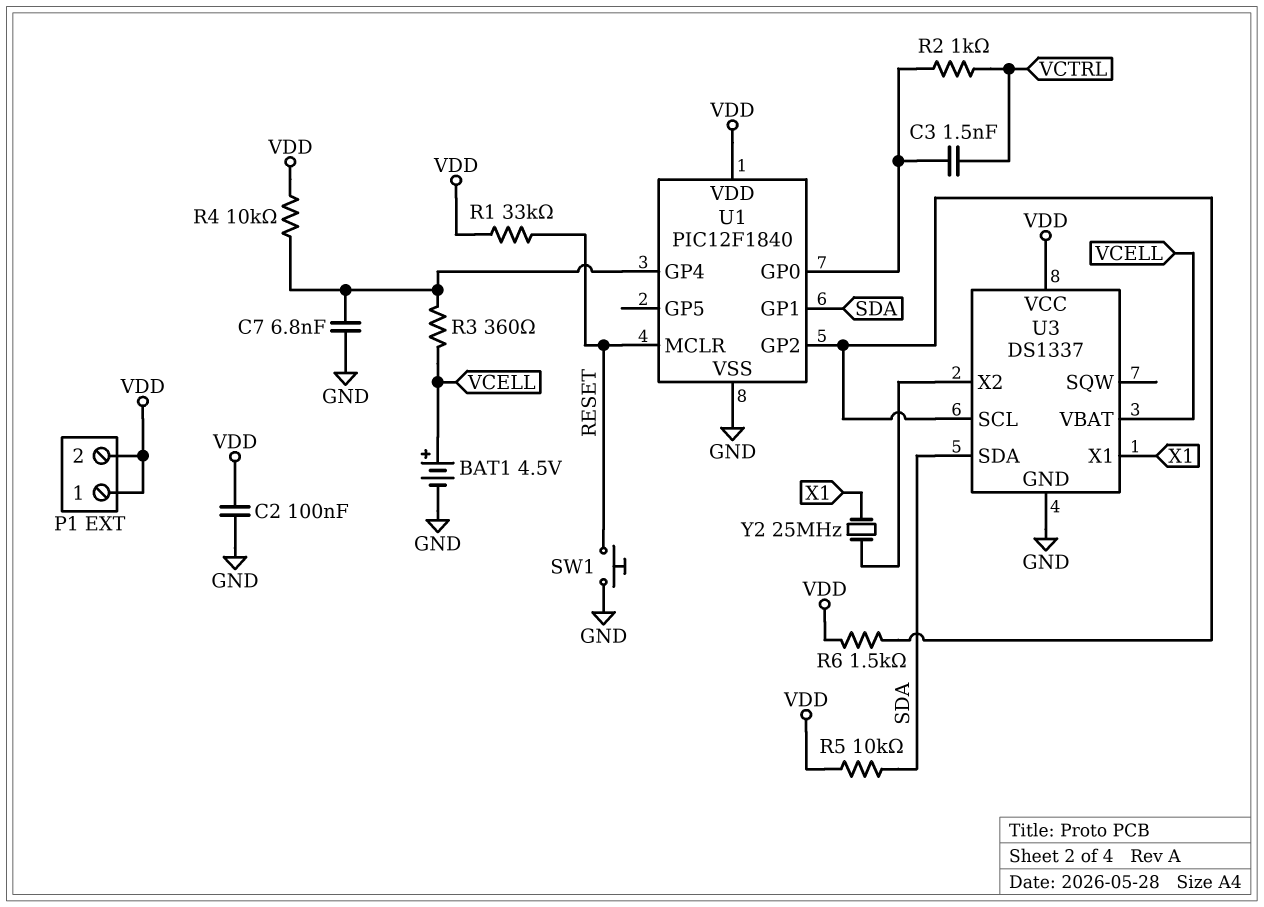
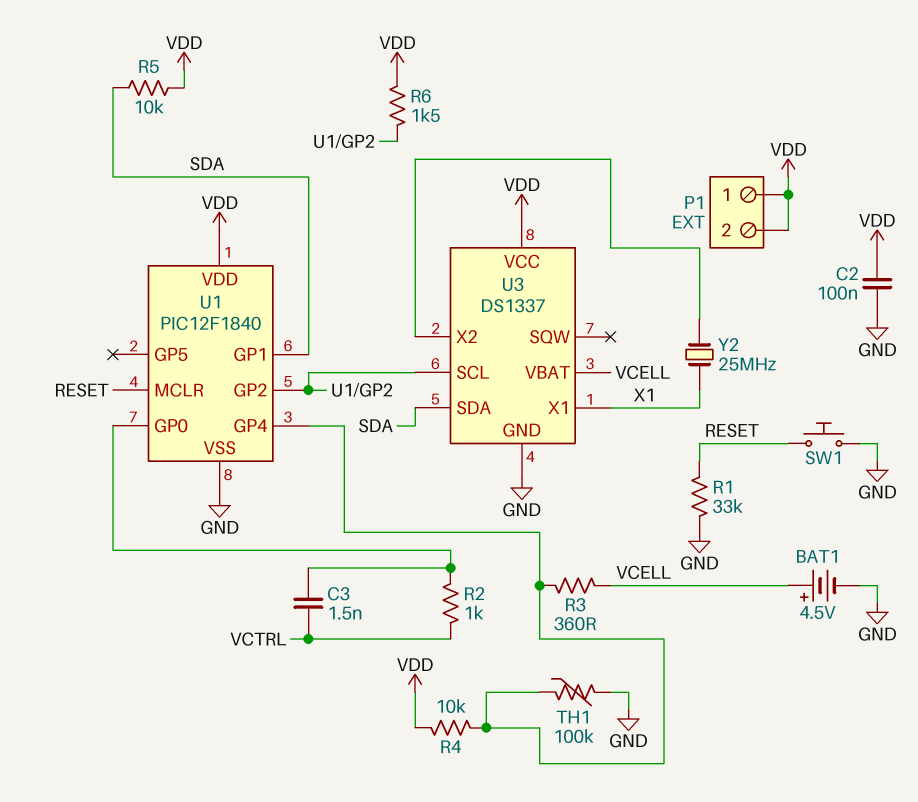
C7: 6.8nF (GND, U1/GP4) -> none
R1: 33k (RESET, VDD) -> 33k (GND, RESET)
TH1: none -> 100k (GND, U1/GP4)

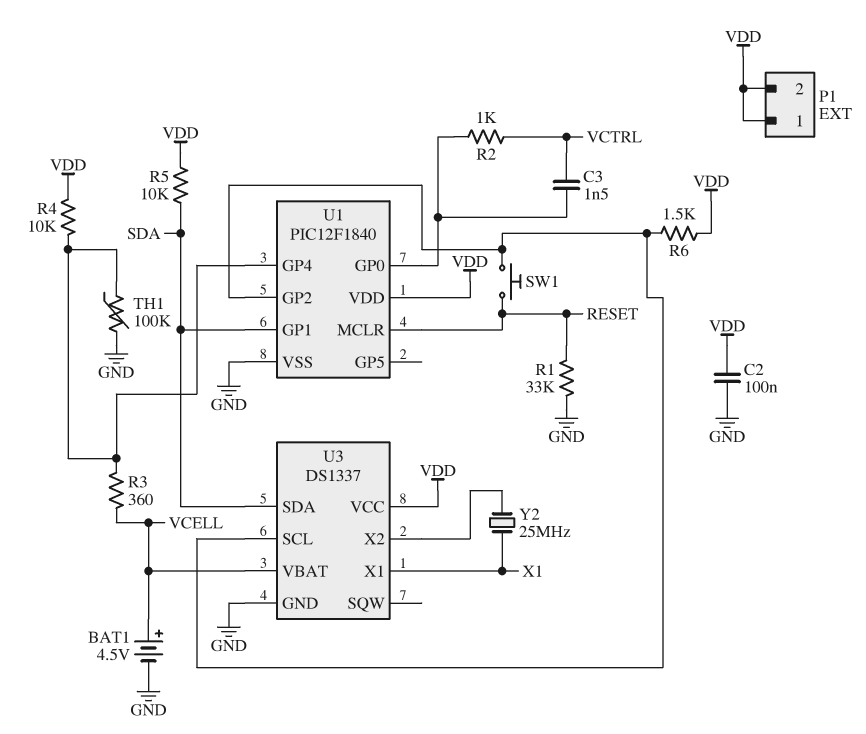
SW1: button (GND, RESET) -> button (RESET, U1/GP2)

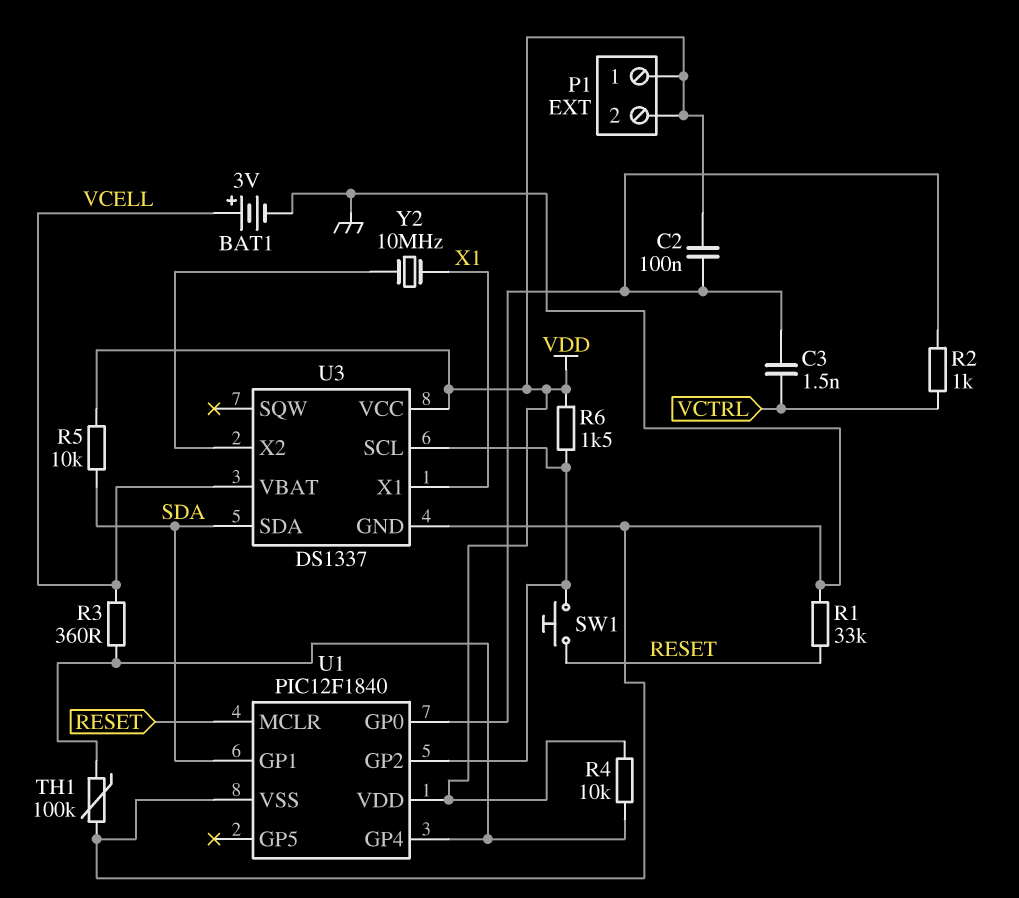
BAT1: 4.5V (plus VCELL, minus GND) -> 3V (plus VCELL, minus GND)
C2: 100nF (GND, VDD) -> 100nF (U1/GP0, VDD)
Y2: 25MHz (U3/X2, X1) -> 10MHz (U3/X2, X1)

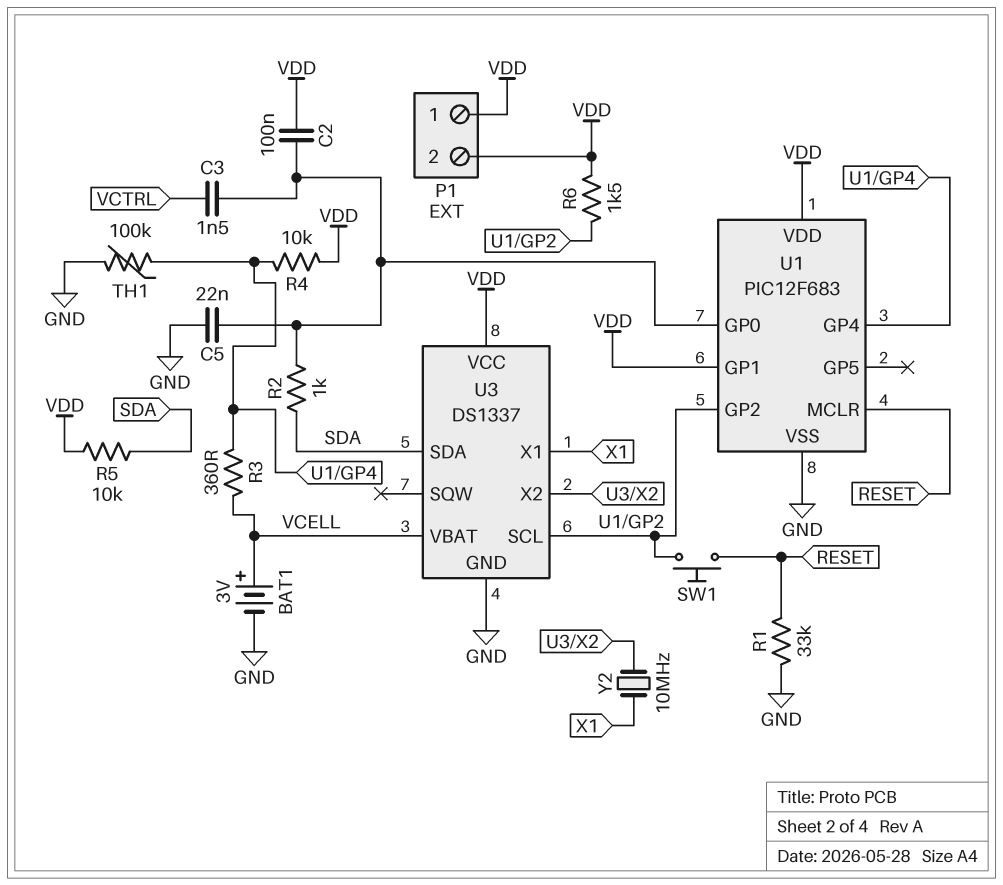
C5: none -> 22nF (GND, U1/GP0)
R2: 1k (U1/GP0, VCTRL) -> 1k (SDA, U1/GP0)
U1: PIC12F1840 -> PIC12F683
U1 pin GP1: SDA -> VDD

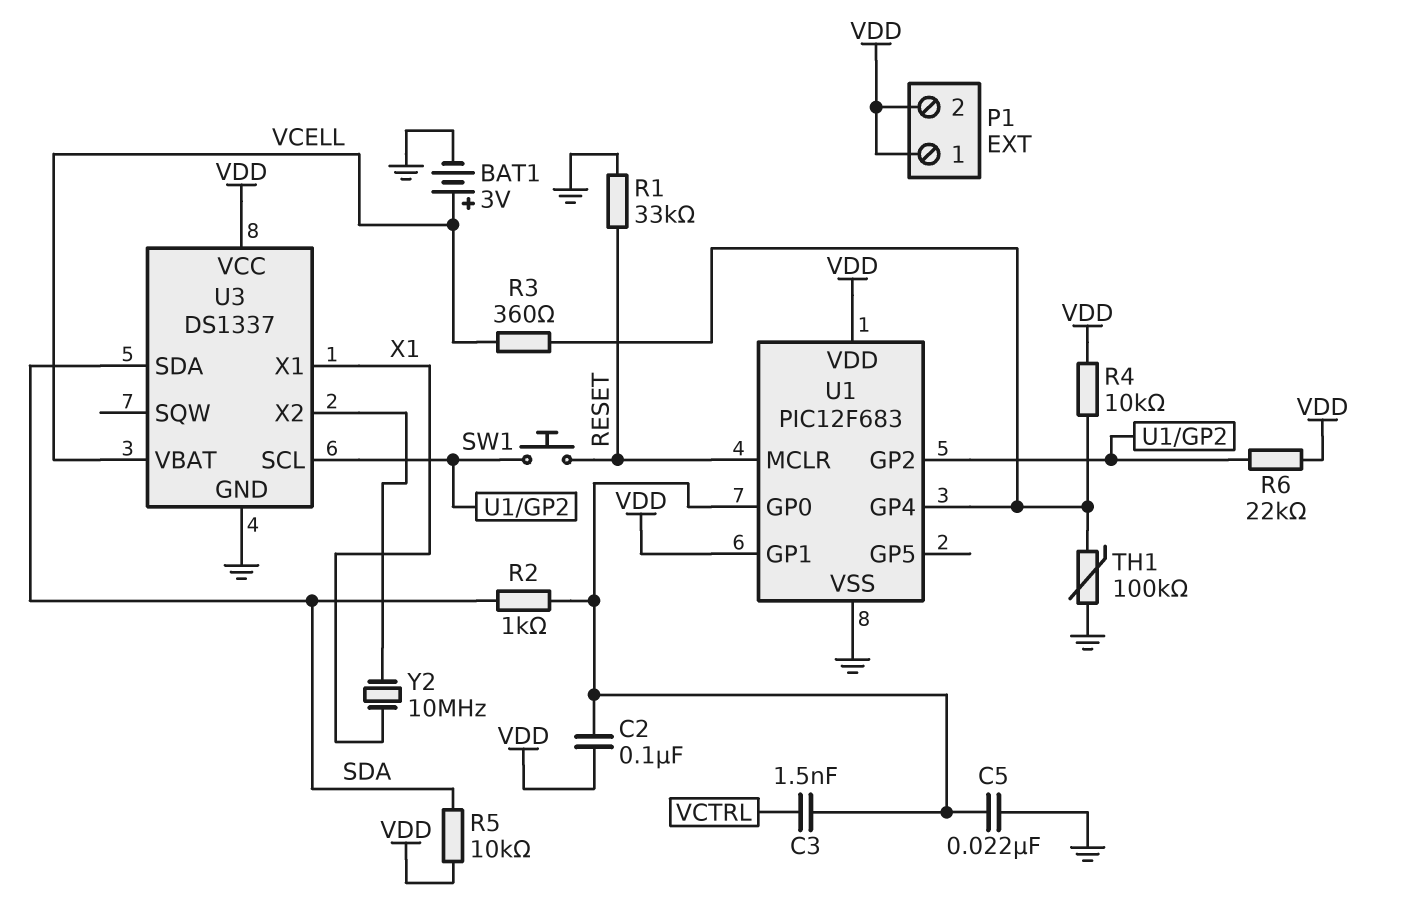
R6: 1.5k (U1/GP2, VDD) -> 22k (U1/GP2, VDD)

